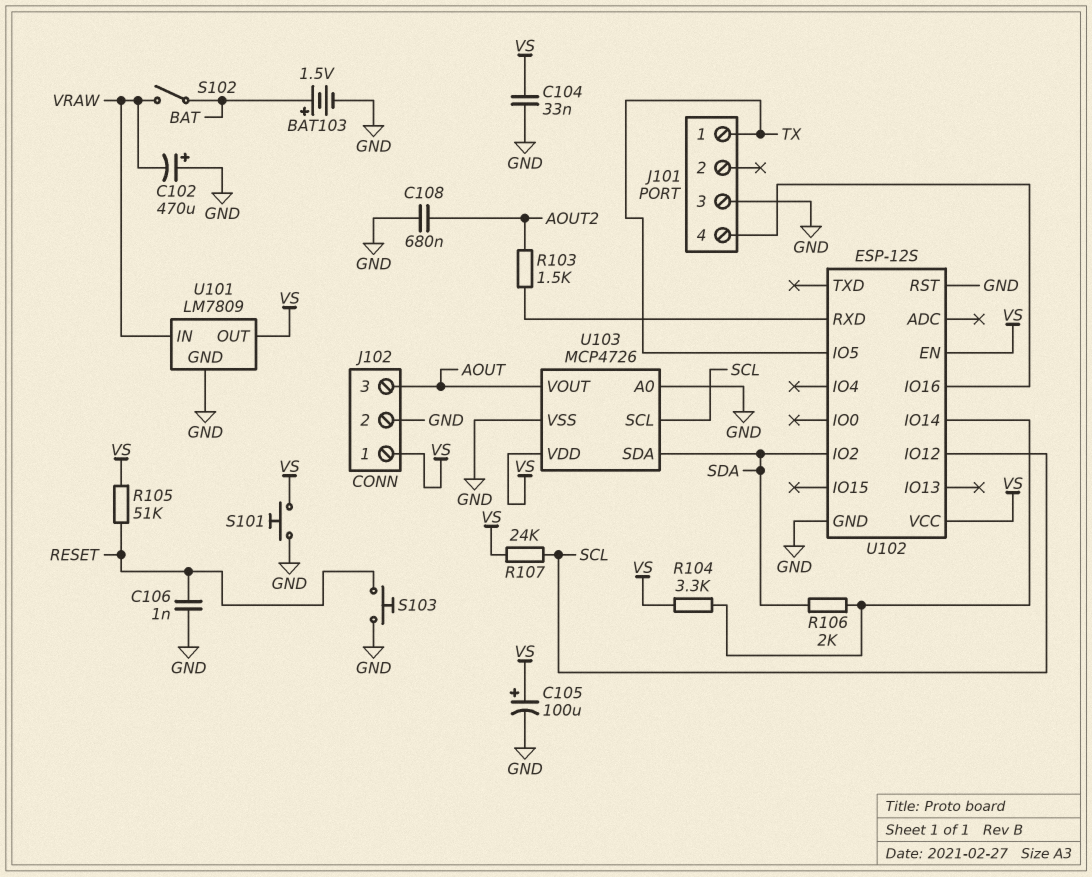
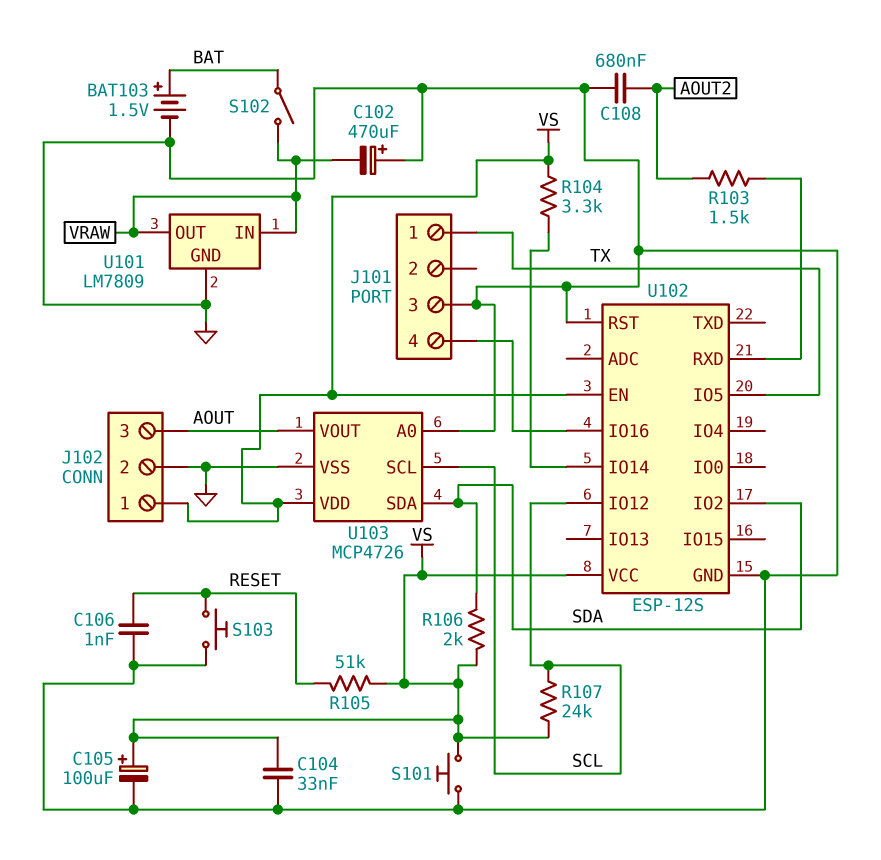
R106: 2k (SDA, U102/IO14) -> 2k (SDA, VS)
U101 pin OUT: VS -> VRAW

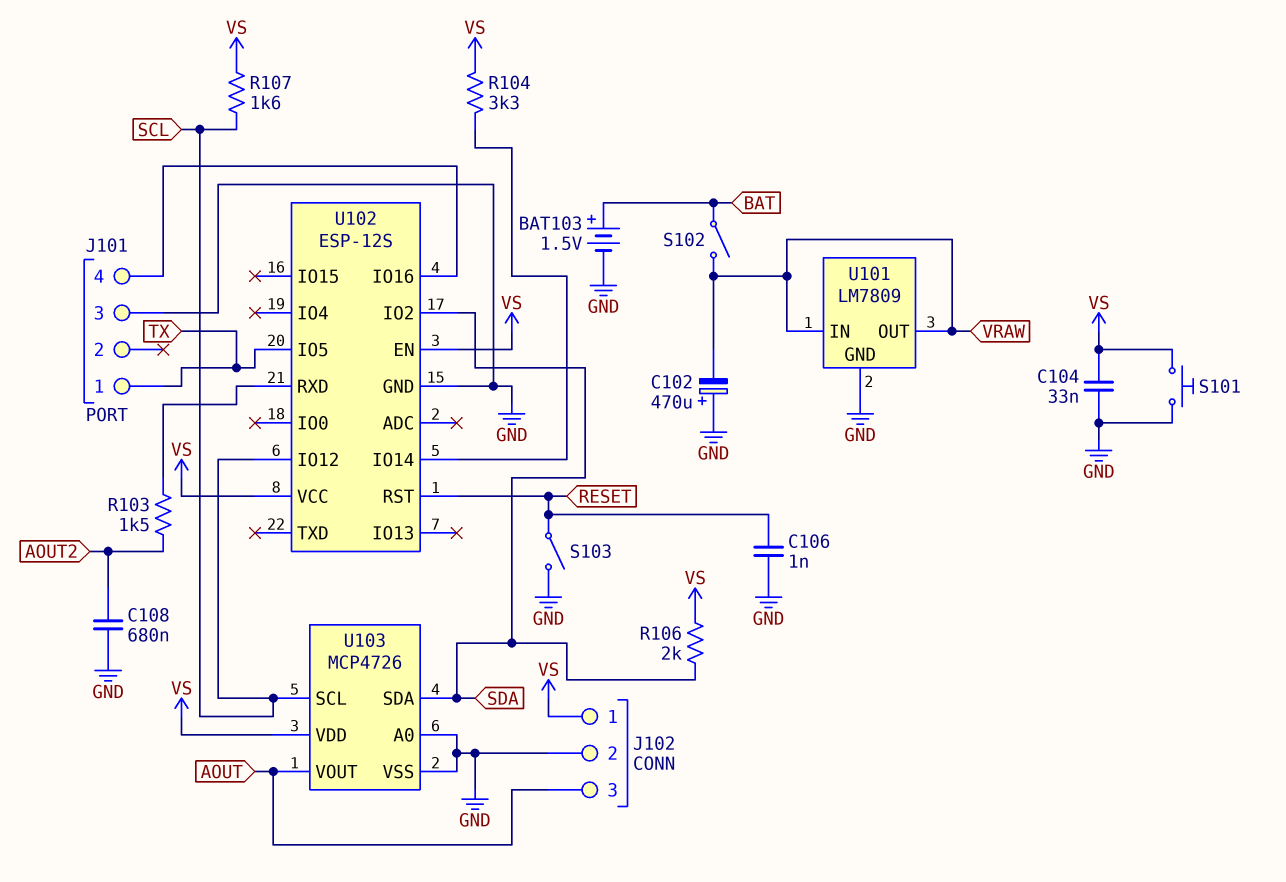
C105: 100uF (plus VS, minus GND) -> none
R105: 51k (RESET, VS) -> none
R107: 24k (SCL, VS) -> 1.6k (SCL, VS)
S103: button (GND, RESET) -> switch (GND, RESET)
U102 pin RST: GND -> RESET

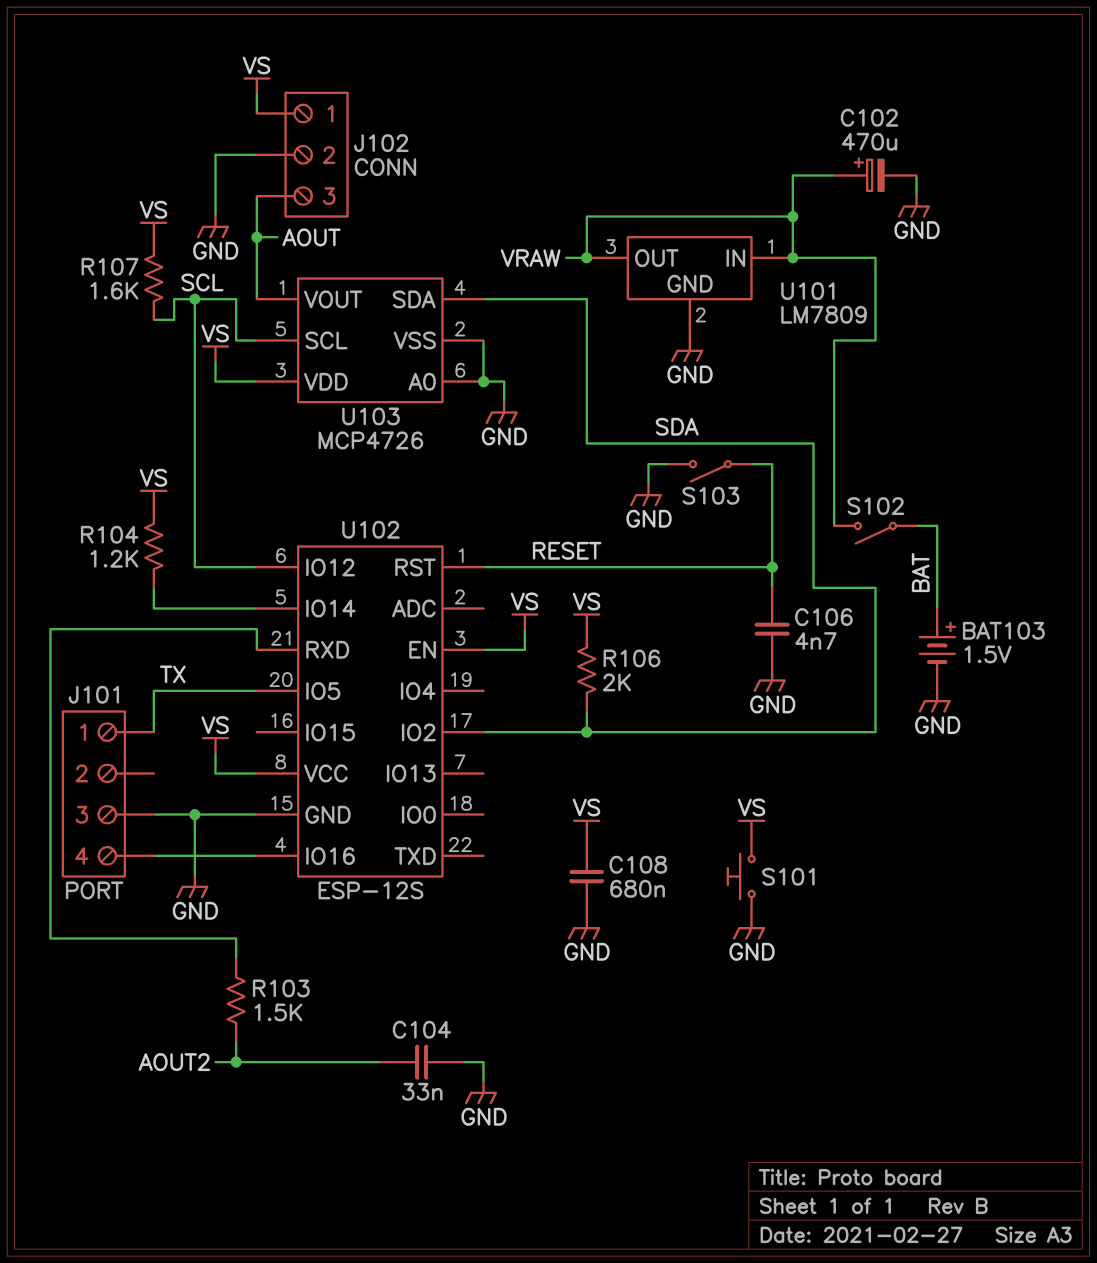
C102: 470uF (plus GND, minus VRAW) -> 470uF (plus VRAW, minus GND)
C104: 33nF (GND, VS) -> 33nF (AOUT2, GND)
C106: 1nF (GND, RESET) -> 4.7nF (GND, RESET)
C108: 680nF (AOUT2, GND) -> 680nF (GND, VS)
R104: 3.3k (U102/IO14, VS) -> 1.2k (U102/IO14, VS)

